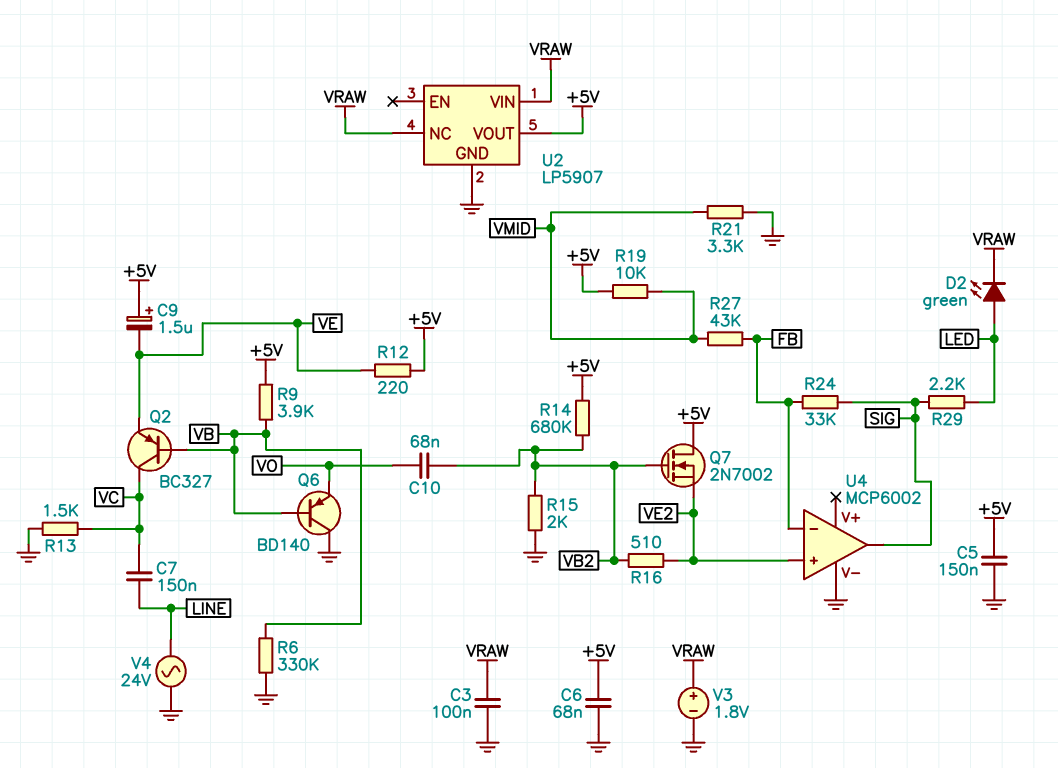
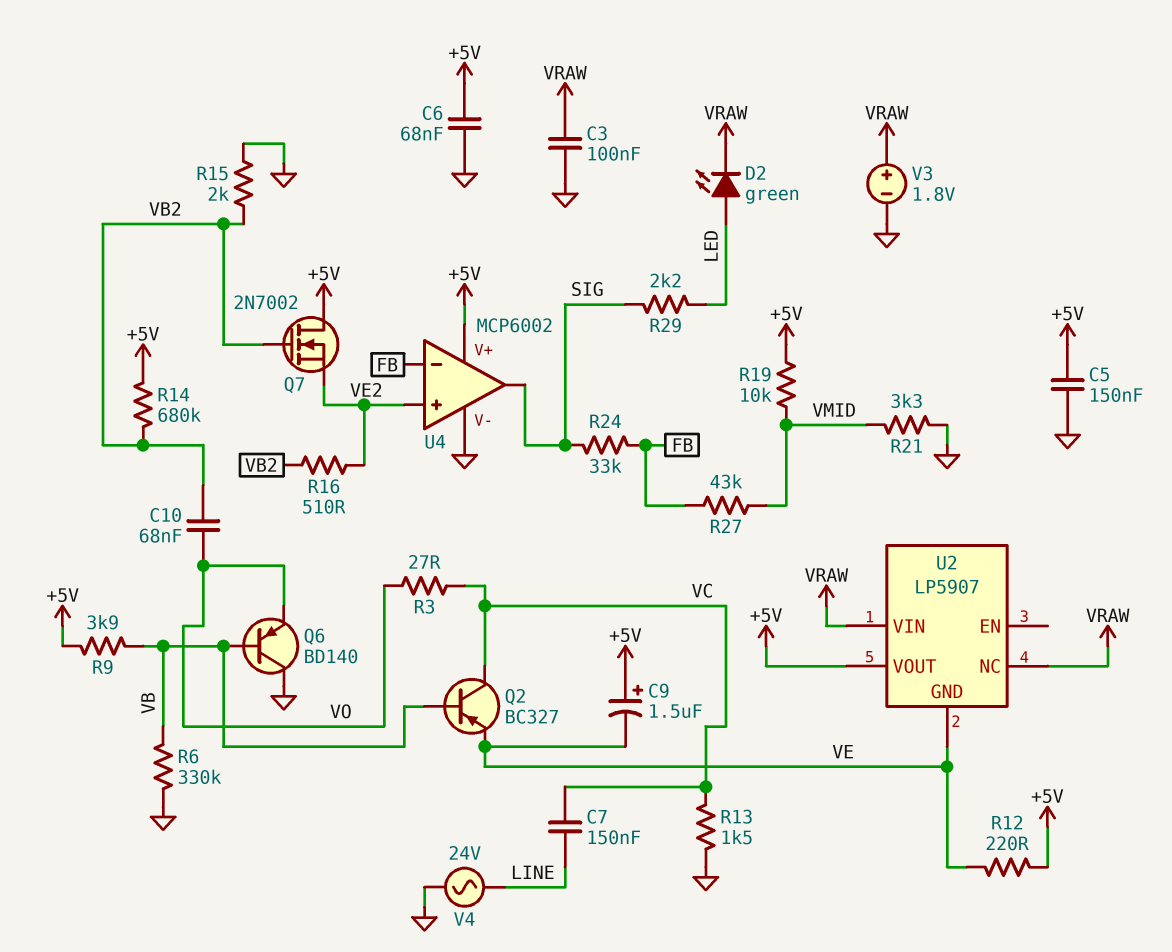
R3: none -> 27 (VC, VO)
U2 pin GND: GND -> VE
U4 pin V+: none -> +5V

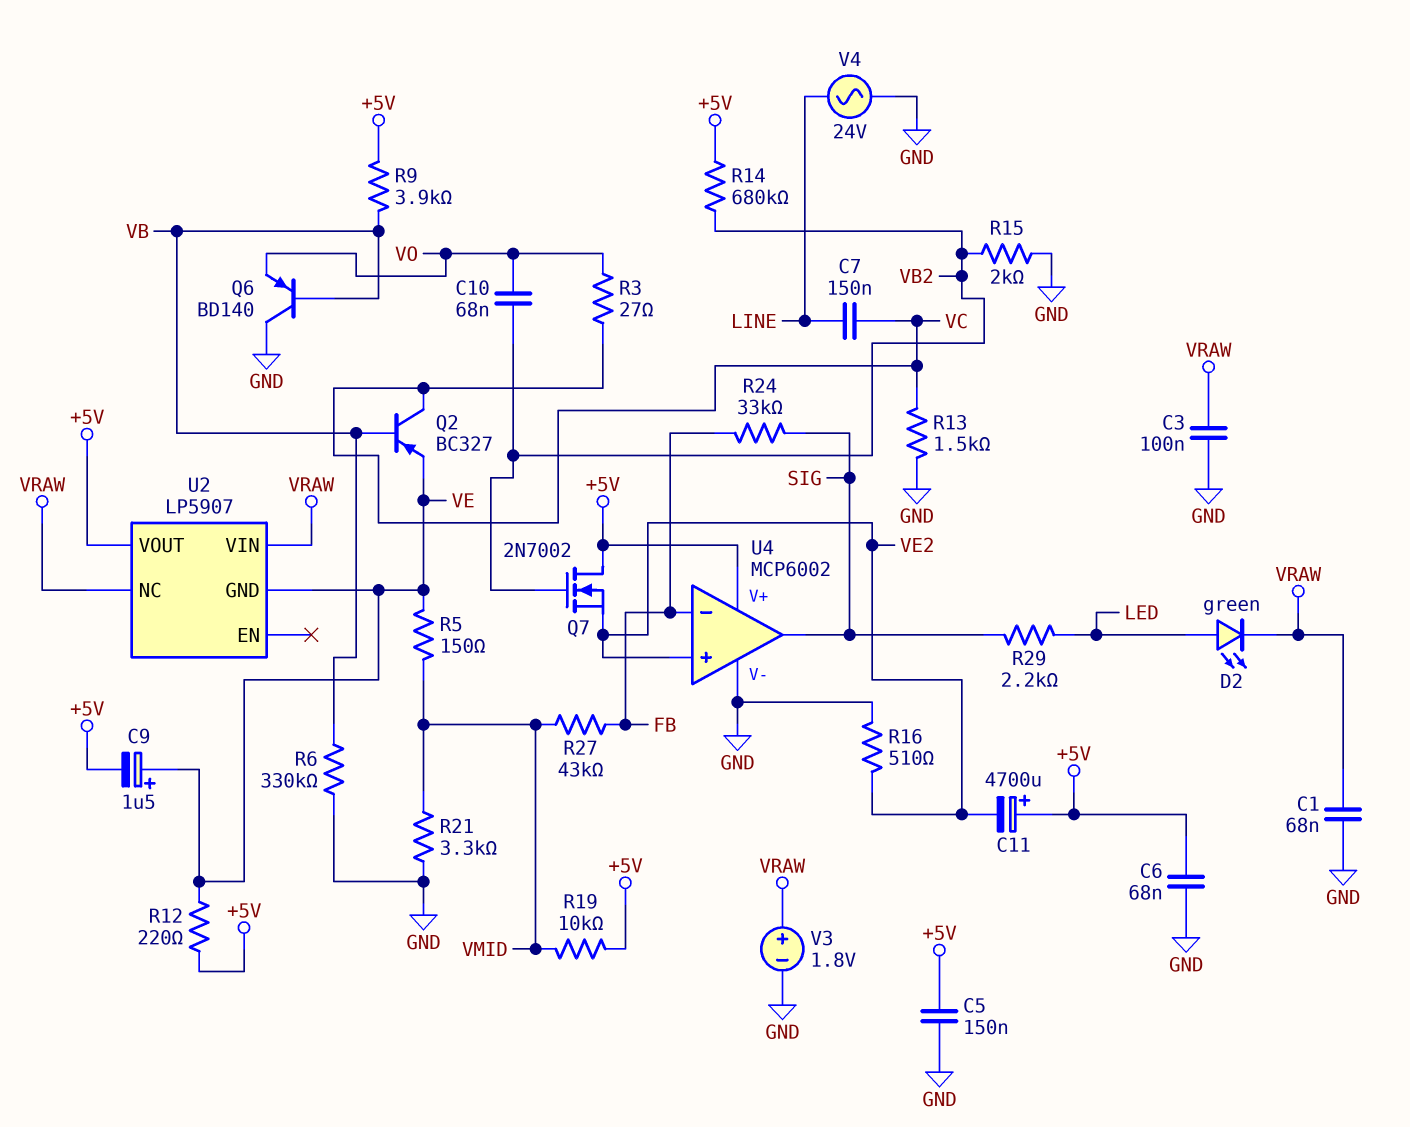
C1: none -> 68nF (GND, VRAW)
C9: 1.5uF (plus +5V, minus VE) -> 1.5uF (plus VE, minus +5V)
C11: none -> 4700uF (plus +5V, minus VE2)
R5: none -> 150 (VE, VMID)
R16: 510 (VB2, VE2) -> 510 (GND, VE2)

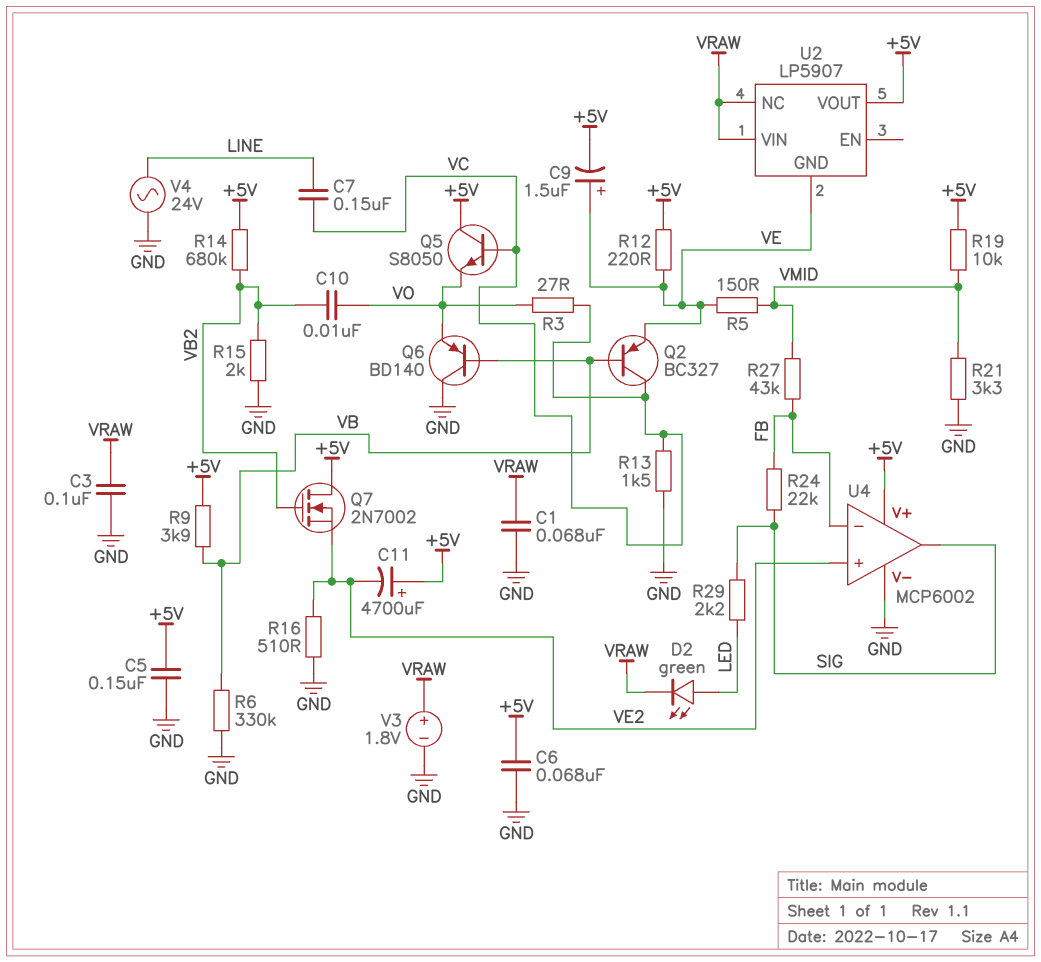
C10: 68nF (VB2, VO) -> 10nF (VB2, VO)
Q5: none -> NPN S8050 (B VC, C +5V, E VO)
R24: 33k (FB, SIG) -> 22k (FB, SIG)

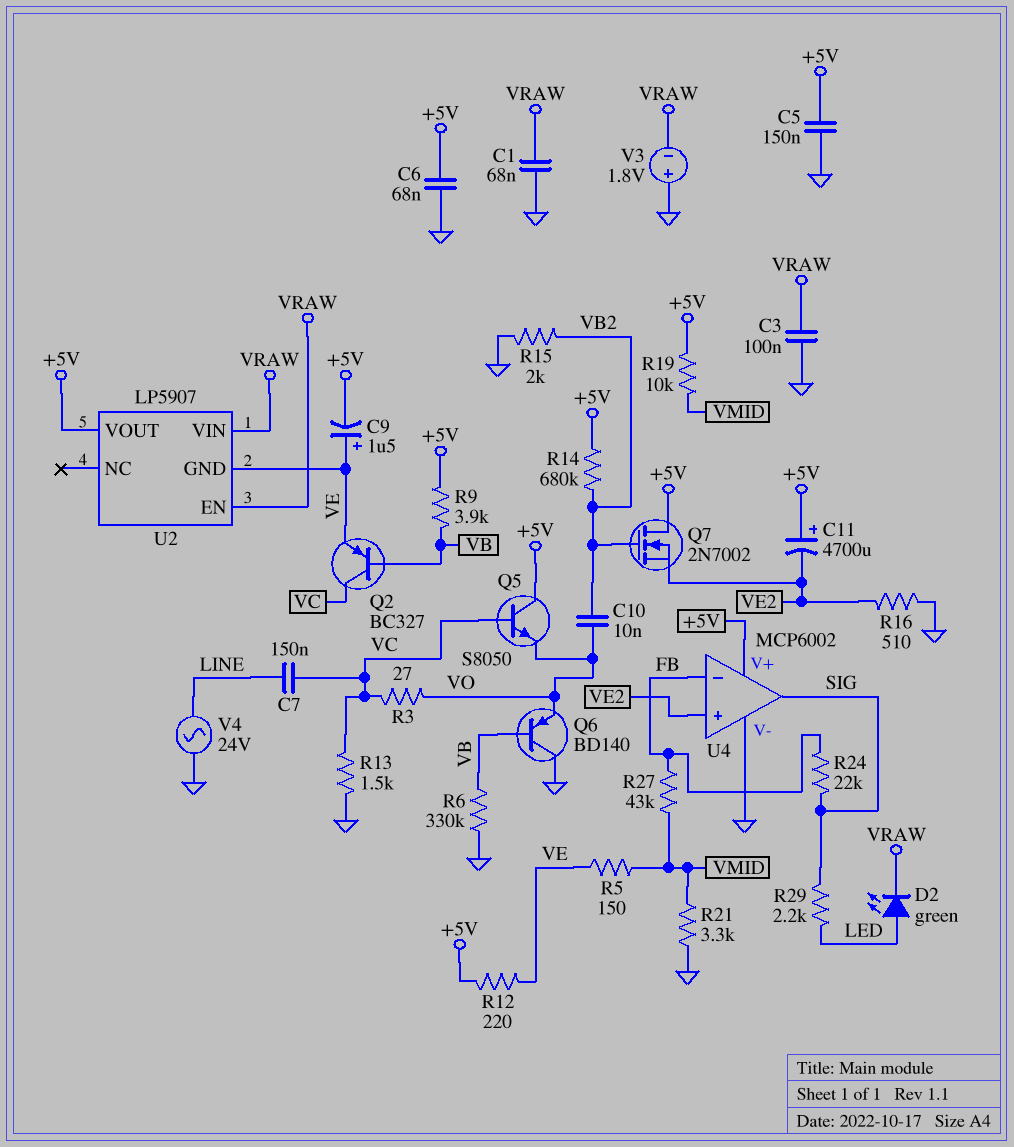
U2 pin EN: none -> VRAW
U2 pin NC: VRAW -> none
V3: 1.8V (plus VRAW, minus GND) -> 1.8V (plus GND, minus VRAW)

